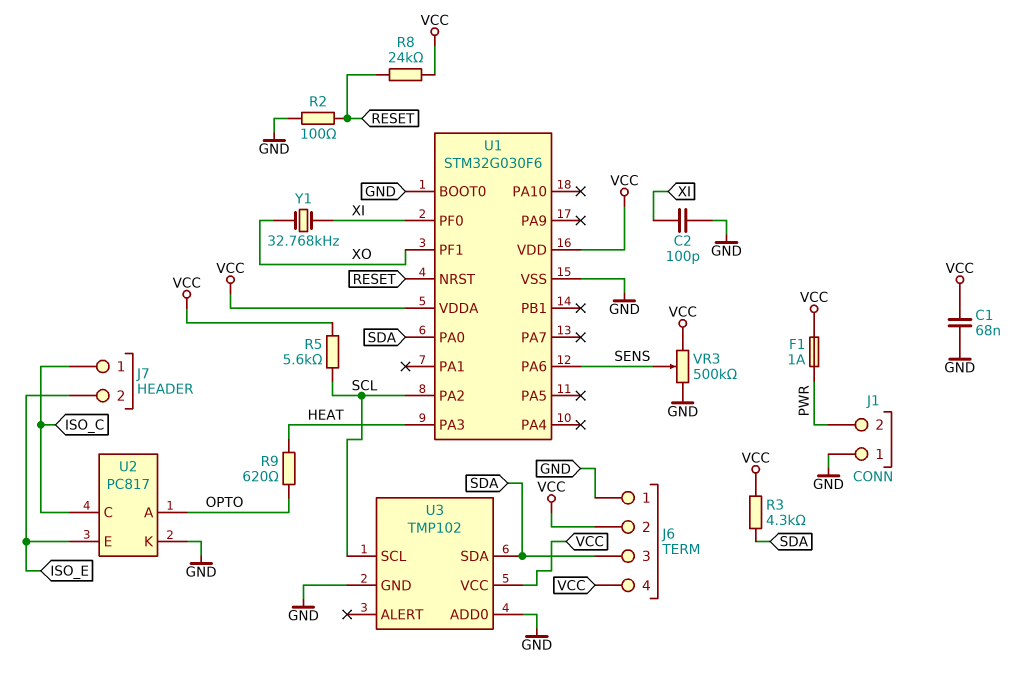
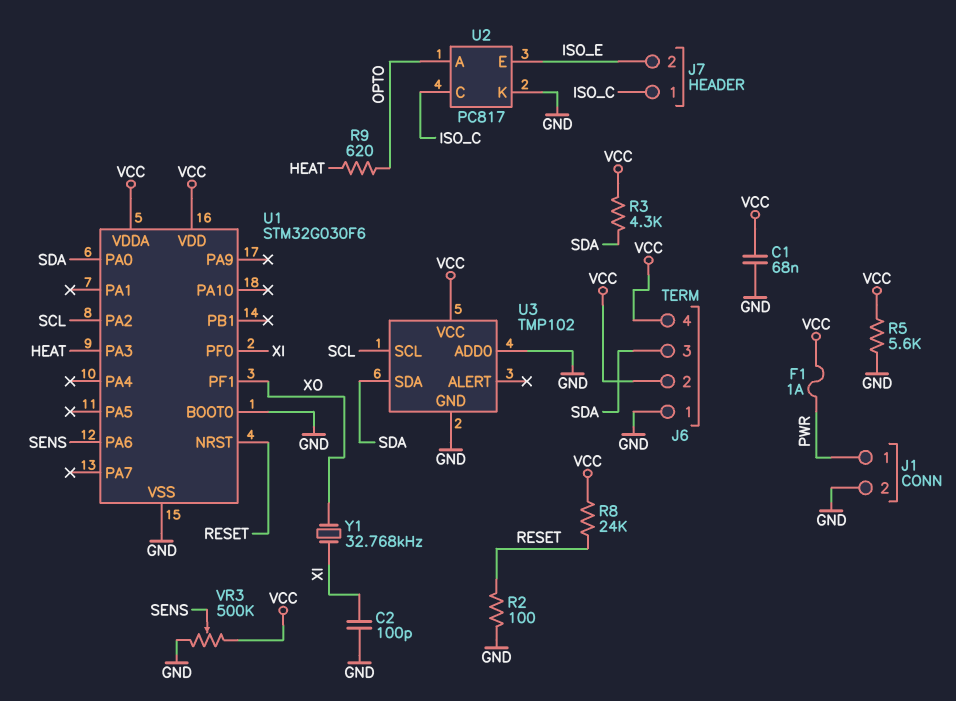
J1 pin 1: GND -> PWR
J1 pin 2: PWR -> GND
R5: 5.6k (SCL, VCC) -> 5.6k (GND, VCC)

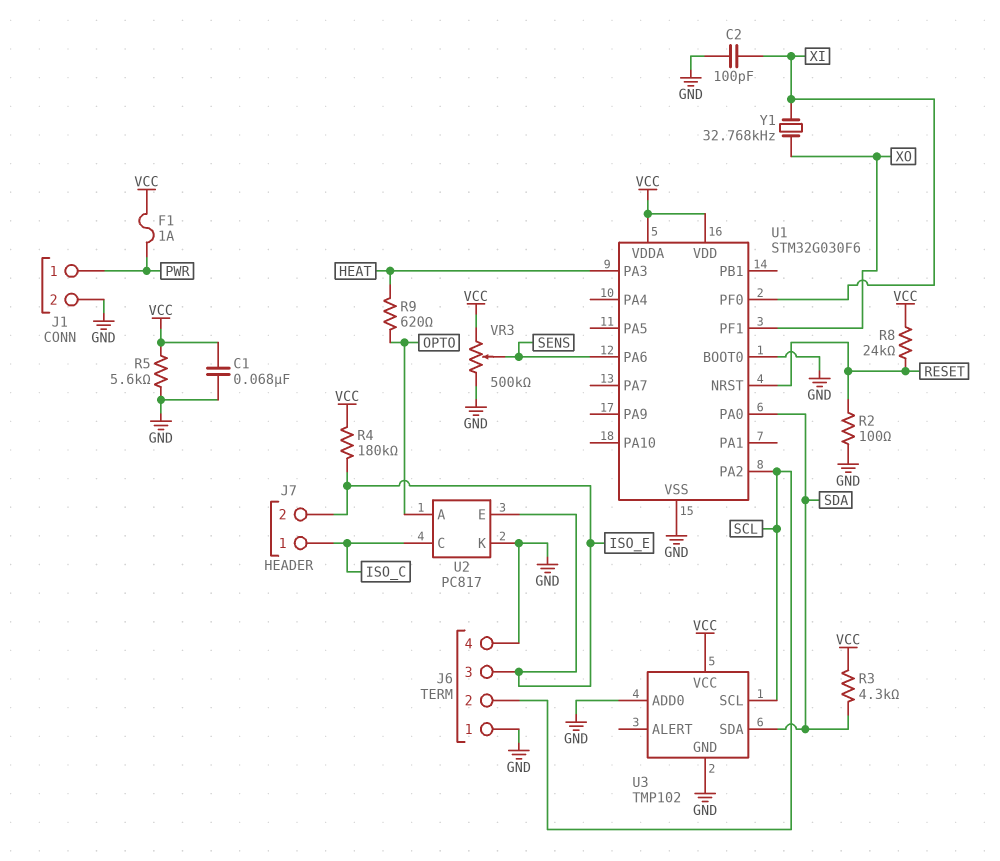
J6 pin 2: VCC -> SCL
J6 pin 3: SDA -> ISO_E
J6 pin 4: VCC -> GND
R4: none -> 180k (ISO_E, VCC)

